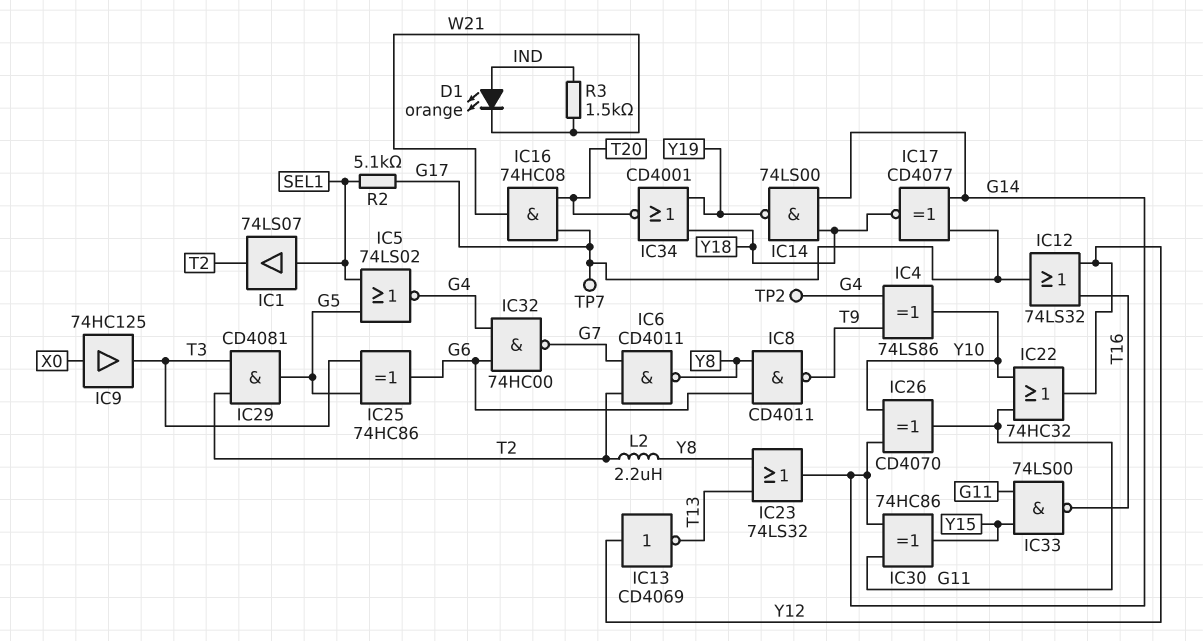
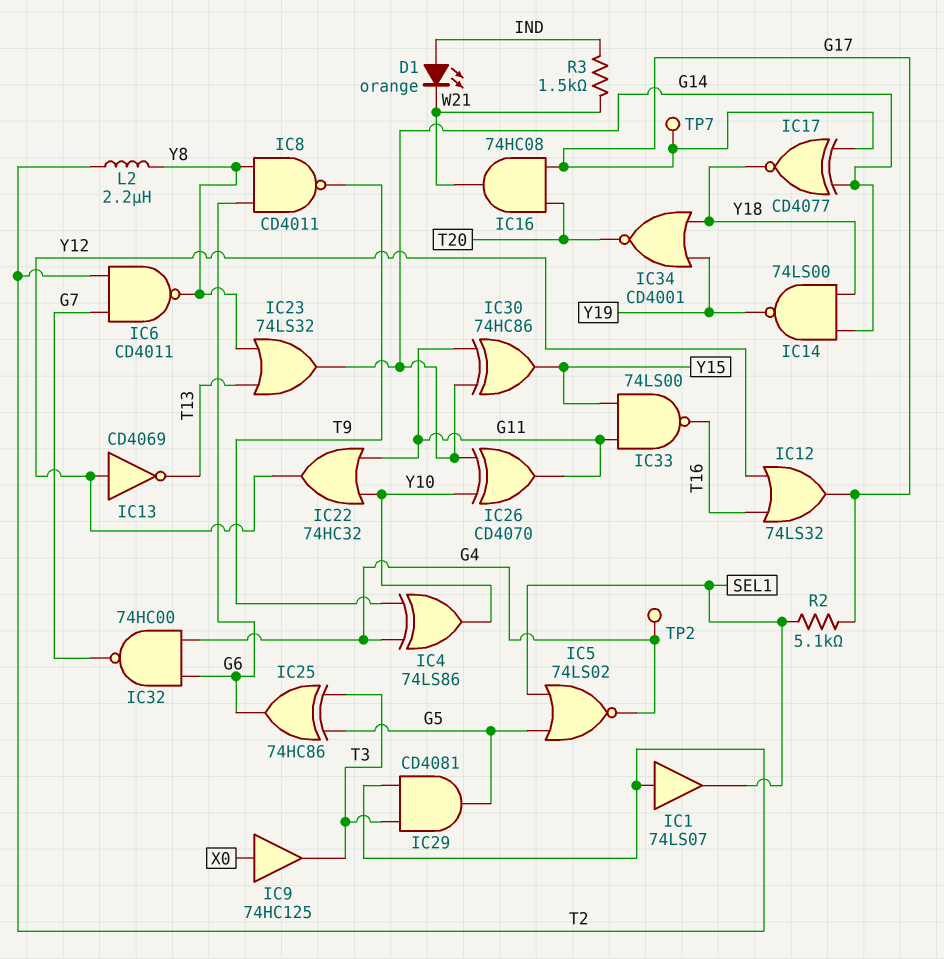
IC1: buffer 74LS07 (in SEL1, out T2) -> buffer 74LS07 (in T2, out SEL1)

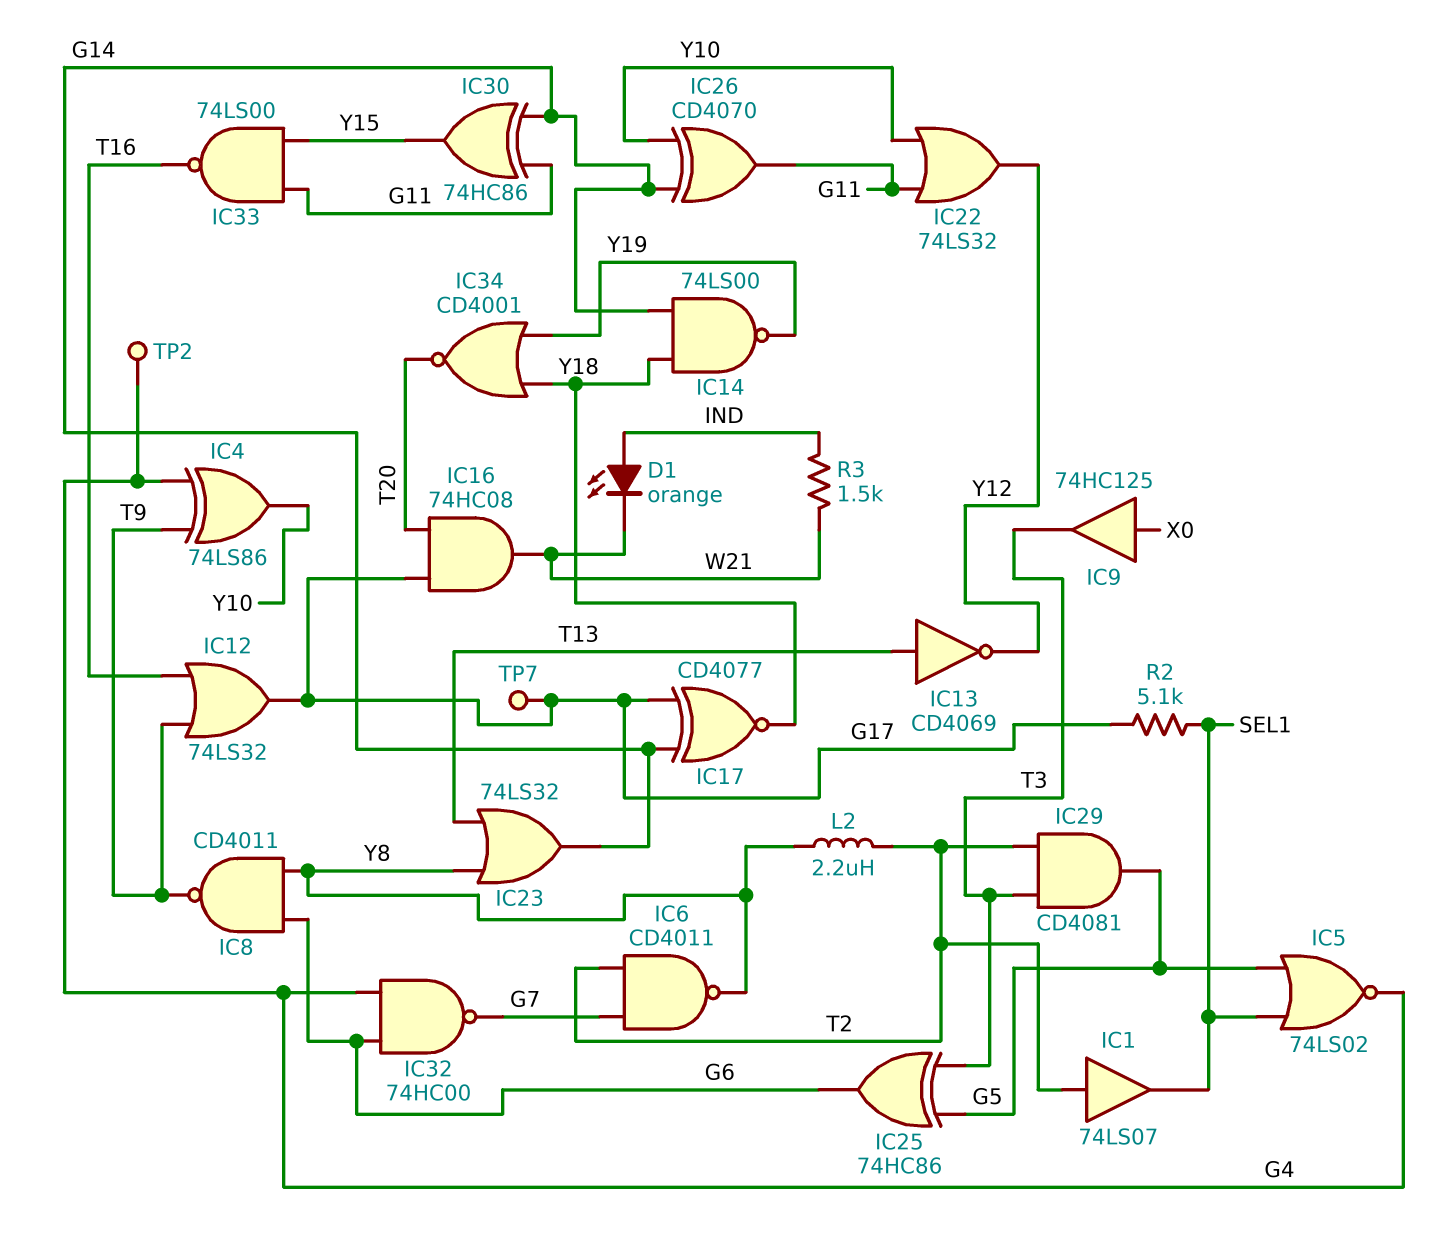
IC12: OR 74LS32 (in T16, in Y12, out G17) -> OR 74LS32 (in T9, in T16, out G17)
IC13: NOT CD4069 (in Y12, out T13) -> NOT CD4069 (in T13, out Y12)
IC22: OR 74HC32 (in G11, in Y10, out Y12) -> OR 74LS32 (in G11, in Y10, out Y12)

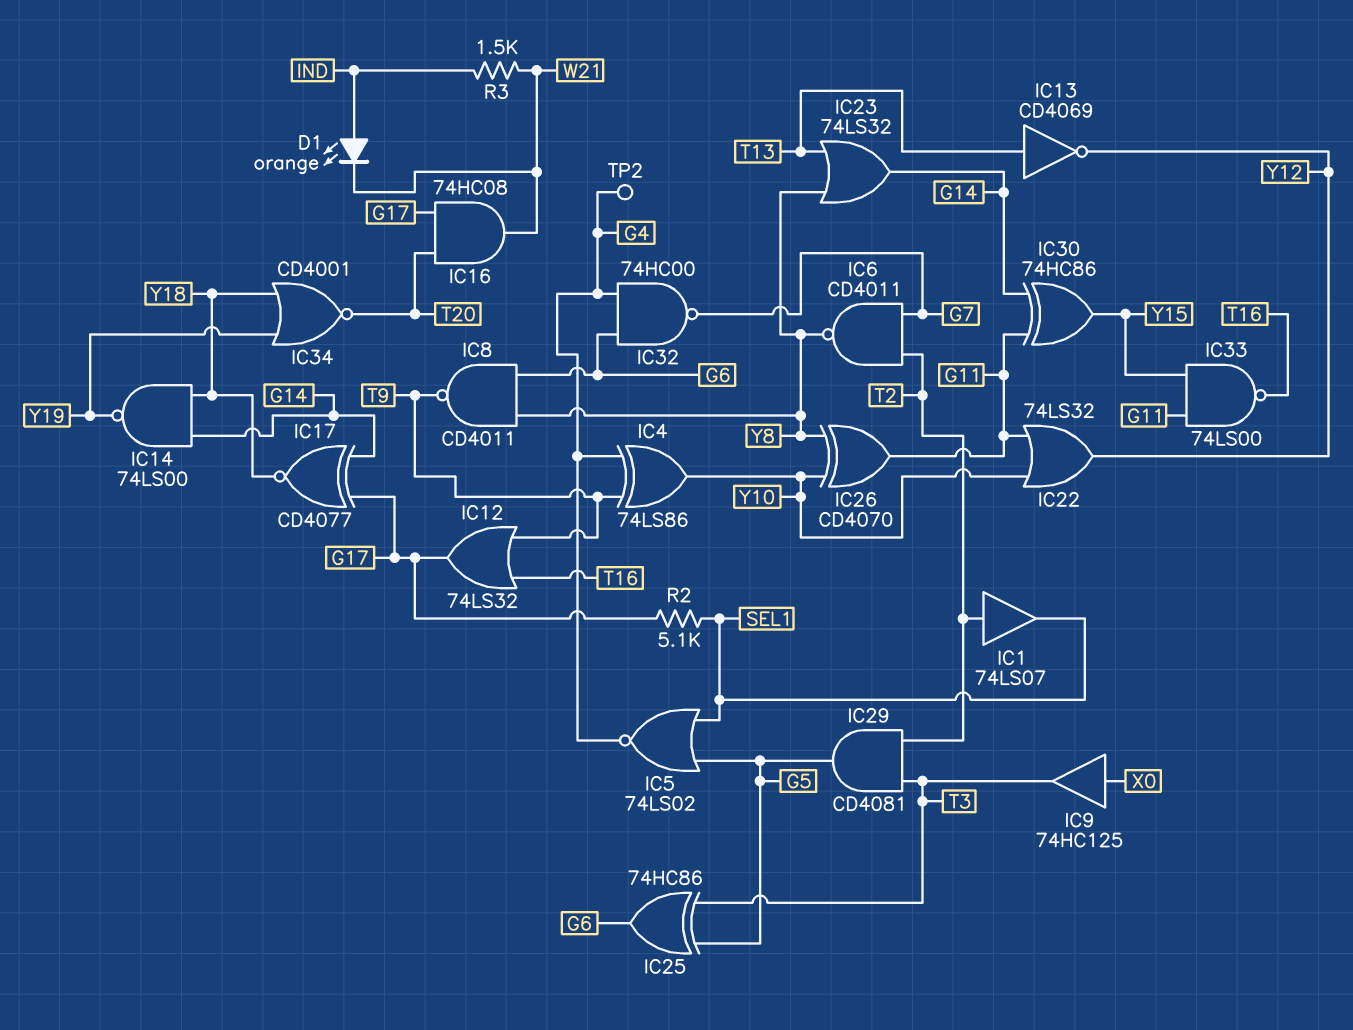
IC26: XOR CD4070 (in G14, in Y10, out G11) -> XOR CD4070 (in Y8, in Y10, out G11)
L2: 2.2uH (T2, Y8) -> none
TP7: test point (G17) -> none

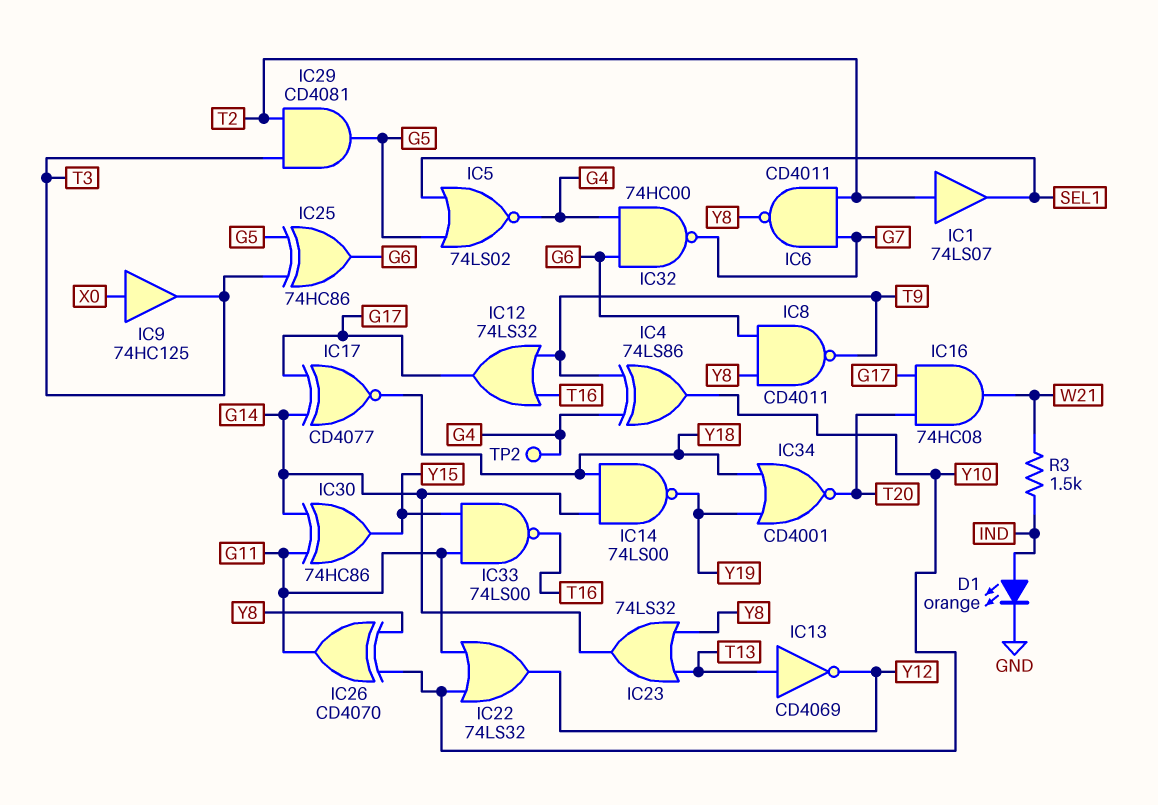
D1: LED orange (A IND, K W21) -> LED orange (A IND, K GND)
R2: 5.1k (G17, SEL1) -> none

